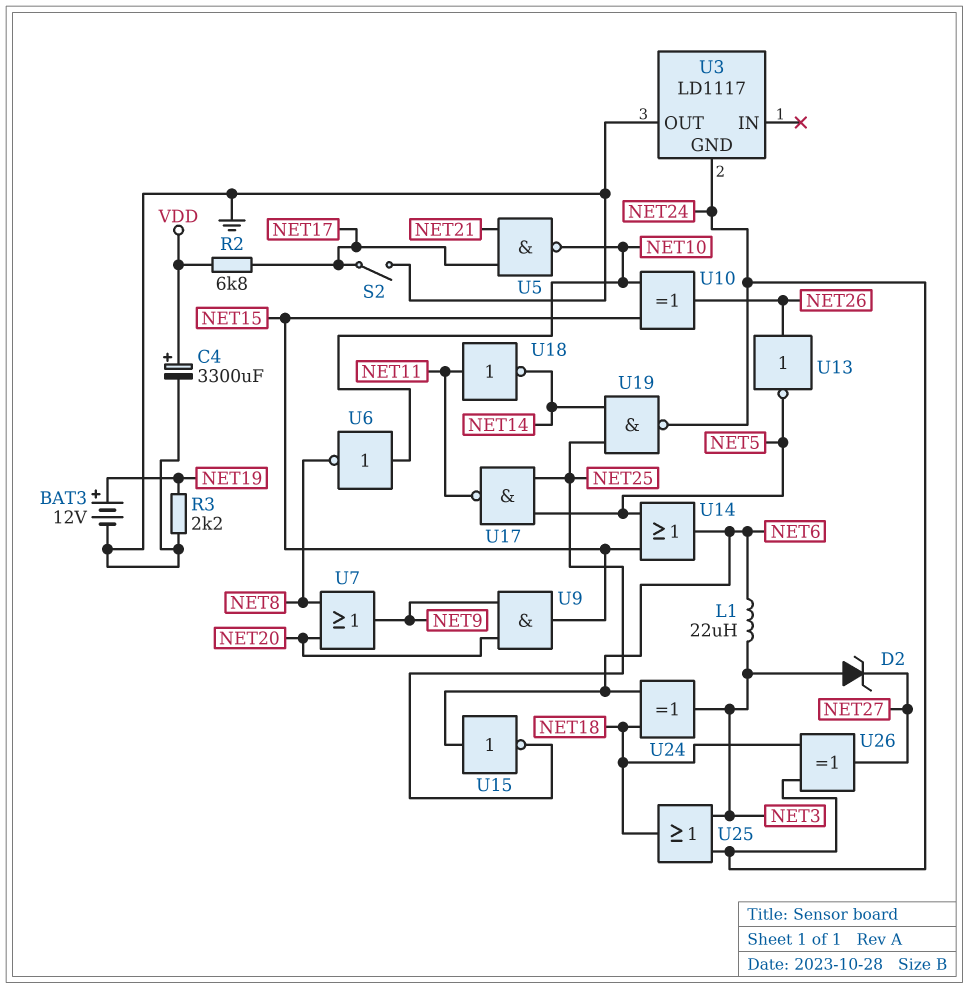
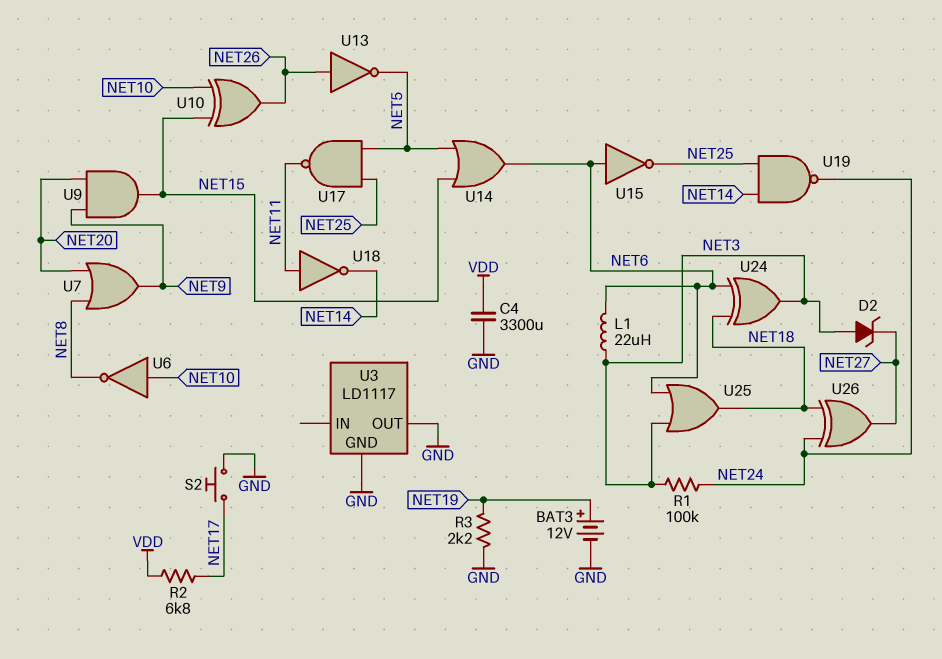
C4: 3300uF (plus VDD, minus GND) -> 3300uF (GND, VDD)
R1: none -> 100k (NET3, NET24)
S2: switch (GND, NET17) -> button (GND, NET17)
U3 pin GND: NET24 -> GND
U5: NAND (in NET17, in NET21, out NET10) -> none
U25: OR (in NET3, in NET24, out NET18) -> OR (in NET3, in NET6, out NET18)

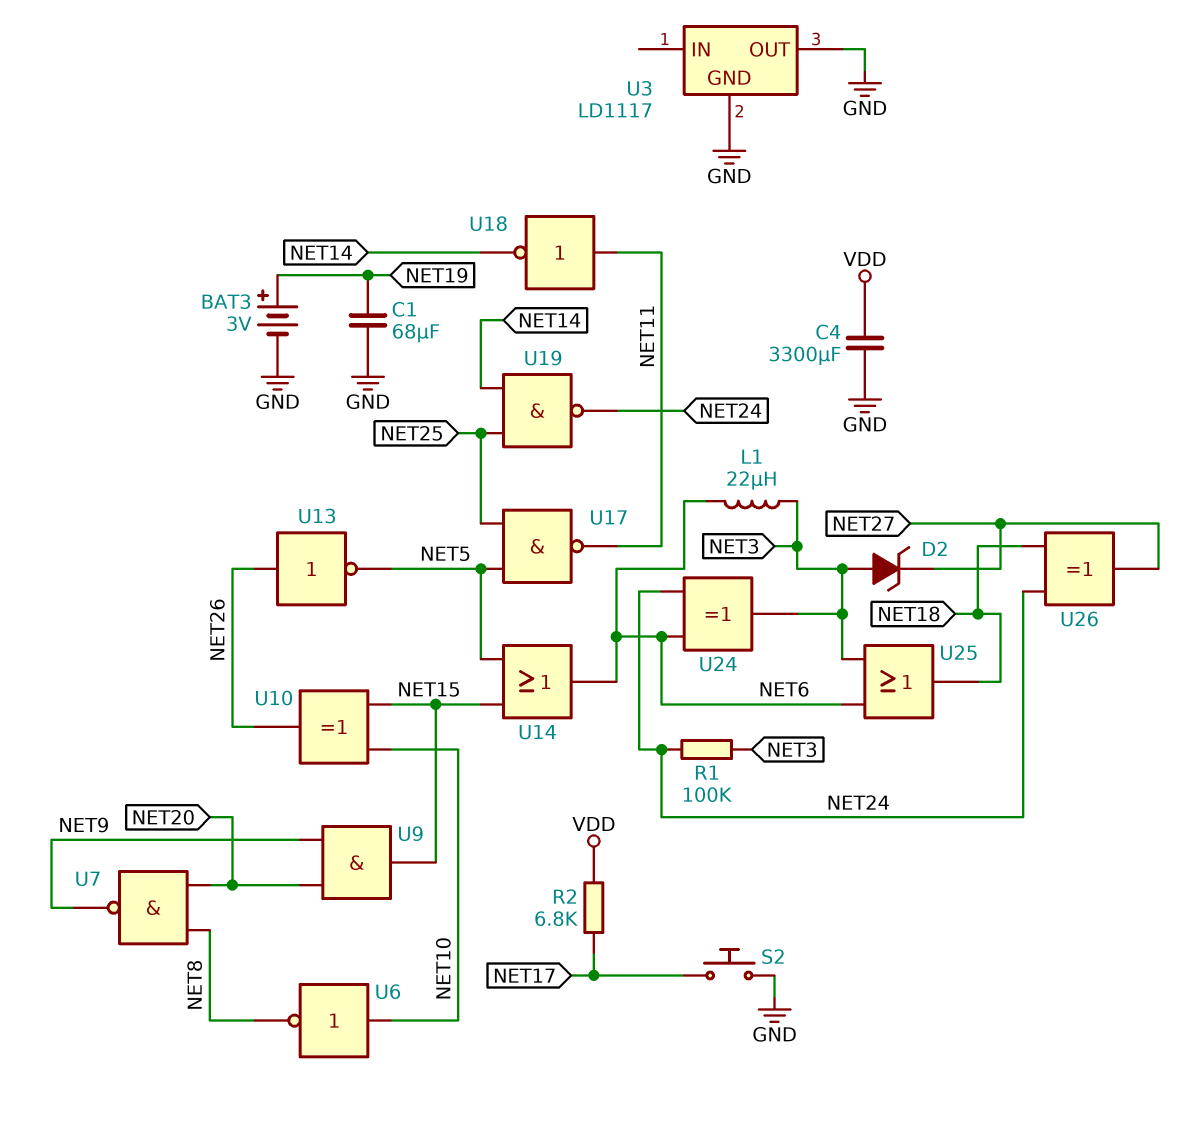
BAT3: 12V (plus NET19, minus GND) -> 3V (plus NET19, minus GND)
C1: none -> 68uF (GND, NET19)
R3: 2.2k (GND, NET19) -> none
U7: OR (in NET8, in NET20, out NET9) -> NAND (in NET8, in NET20, out NET9)
U15: NOT (in NET6, out NET25) -> none
U24: XOR (in NET6, in NET18, out NET3) -> XOR (in NET6, in NET24, out NET3)

